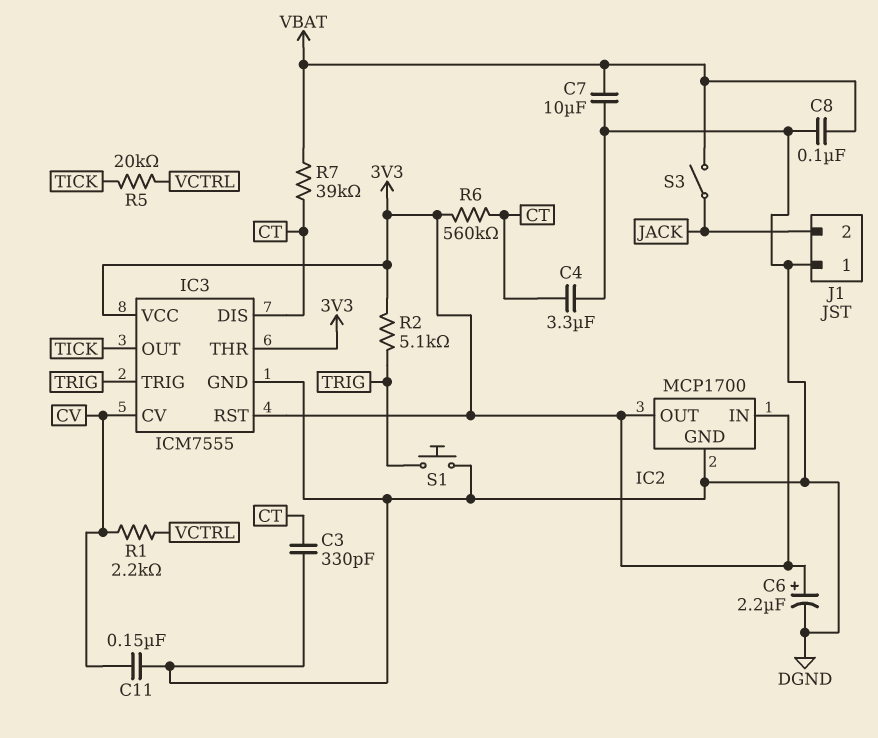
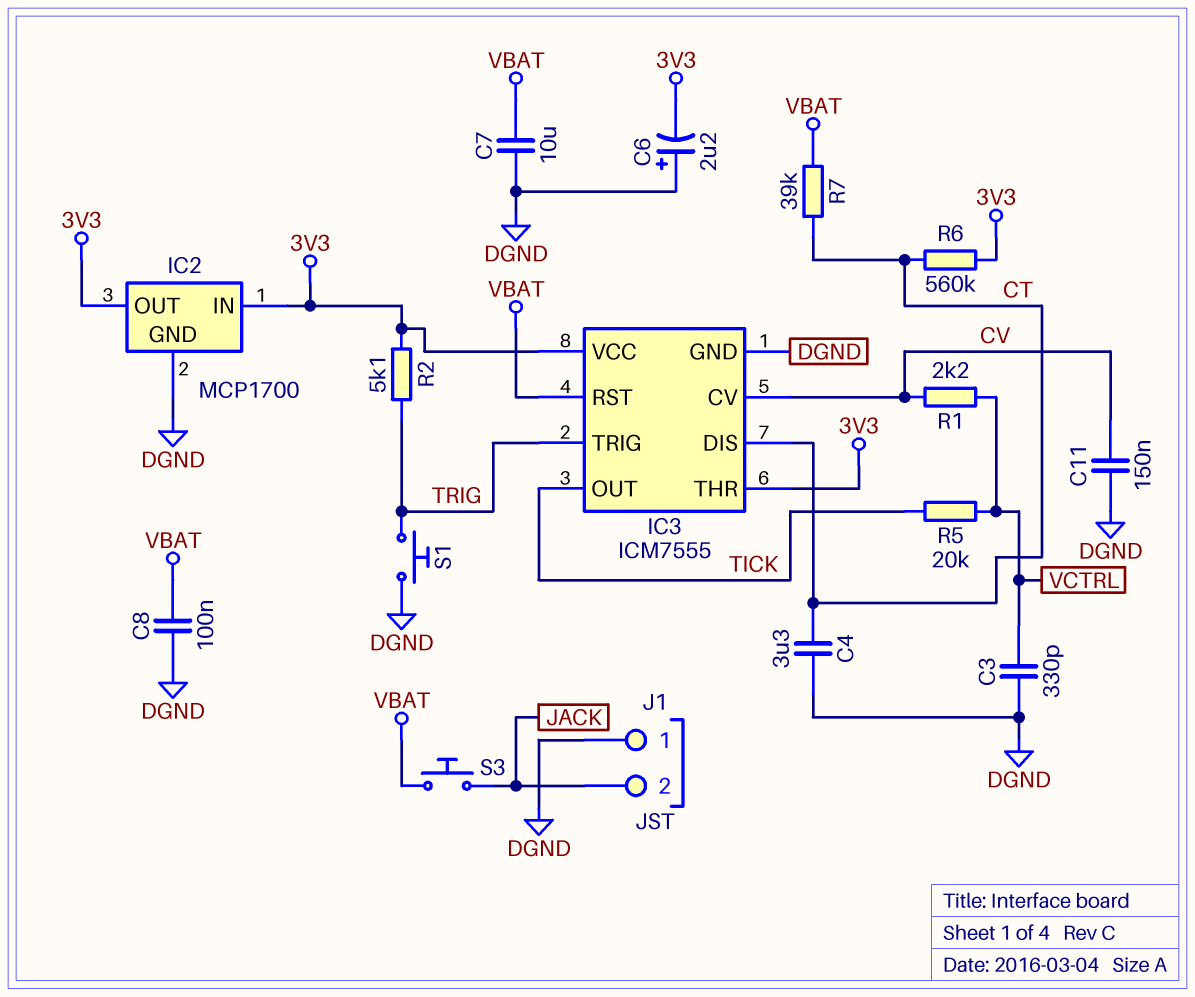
C3: 330pF (CT, DGND) -> 330pF (DGND, VCTRL)
C6: 2.2uF (plus 3V3, minus DGND) -> 2.2uF (plus DGND, minus 3V3)
IC3 pin RST: 3V3 -> VBAT
S3: switch (JACK, VBAT) -> button (JACK, VBAT)

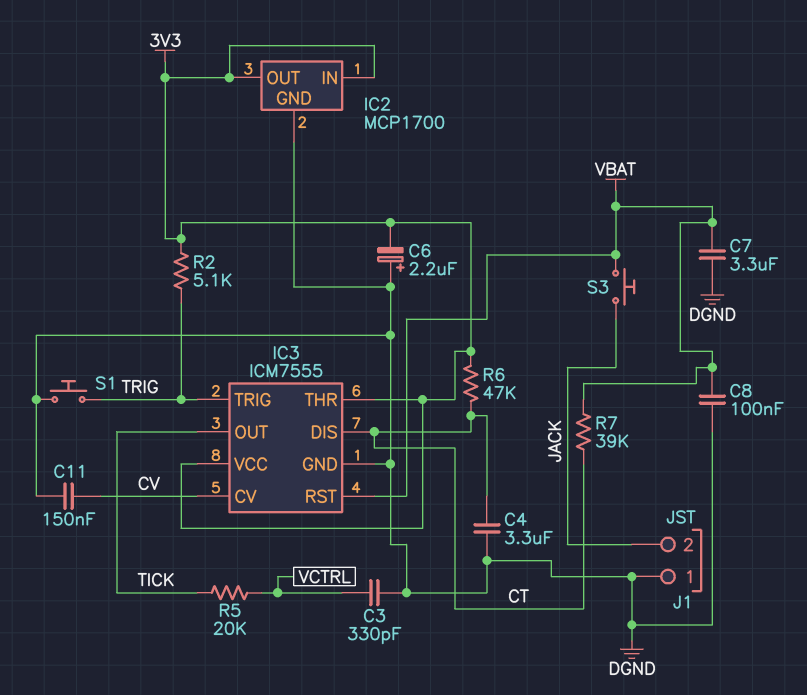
C7: 10uF (DGND, VBAT) -> 3.3uF (DGND, VBAT)
R1: 2.2k (CV, VCTRL) -> none
R6: 560k (3V3, CT) -> 47k (3V3, CT)

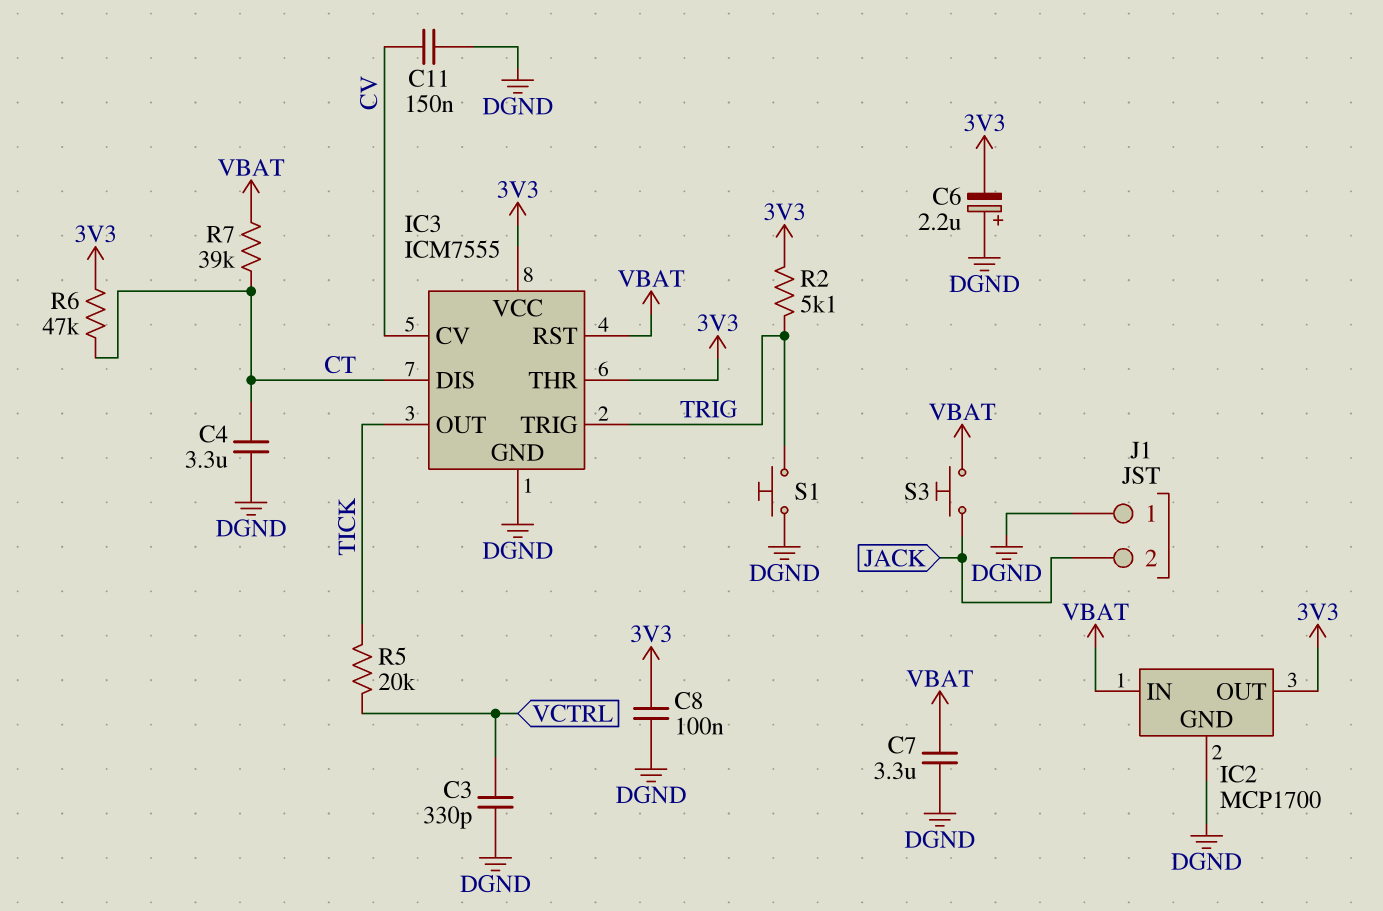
C8: 100nF (DGND, VBAT) -> 100nF (3V3, DGND)
IC2 pin IN: 3V3 -> VBAT

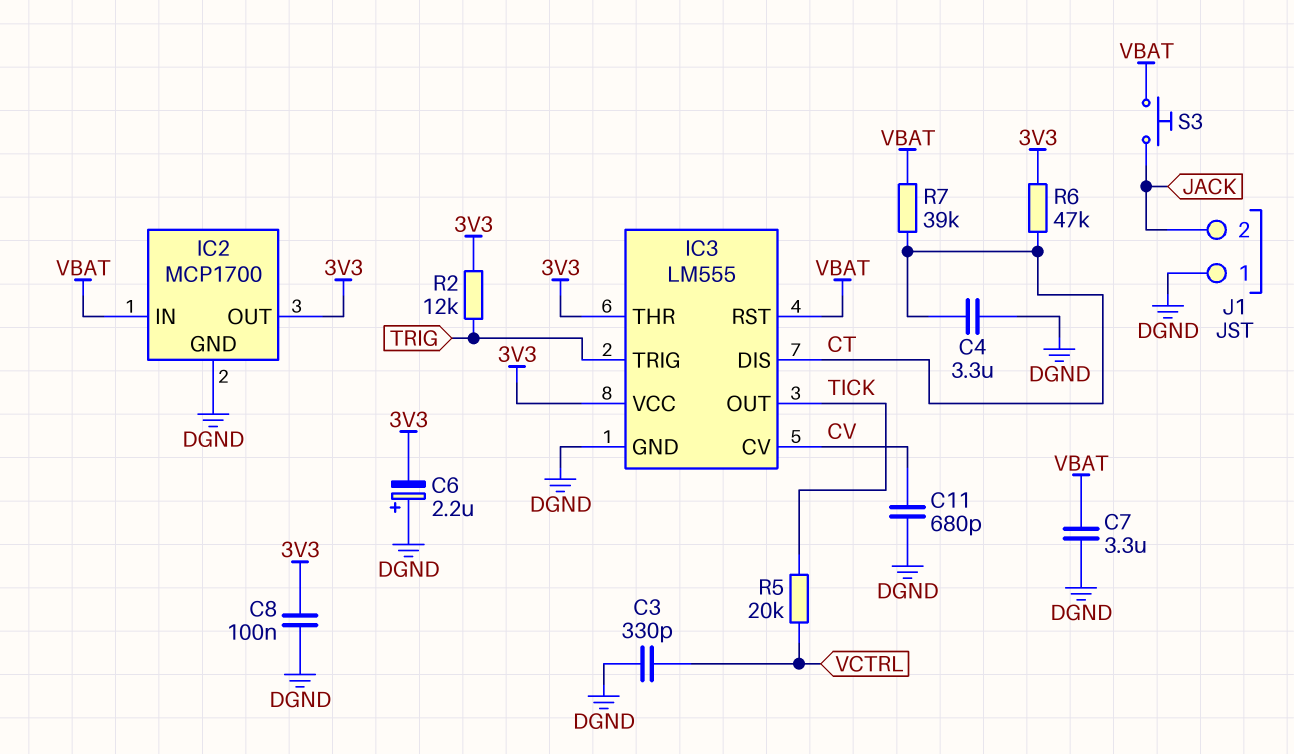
C11: 150nF (CV, DGND) -> 680pF (CV, DGND)
IC3: ICM7555 -> LM555
R2: 5.1k (3V3, TRIG) -> 12k (3V3, TRIG)
S1: button (DGND, TRIG) -> none

